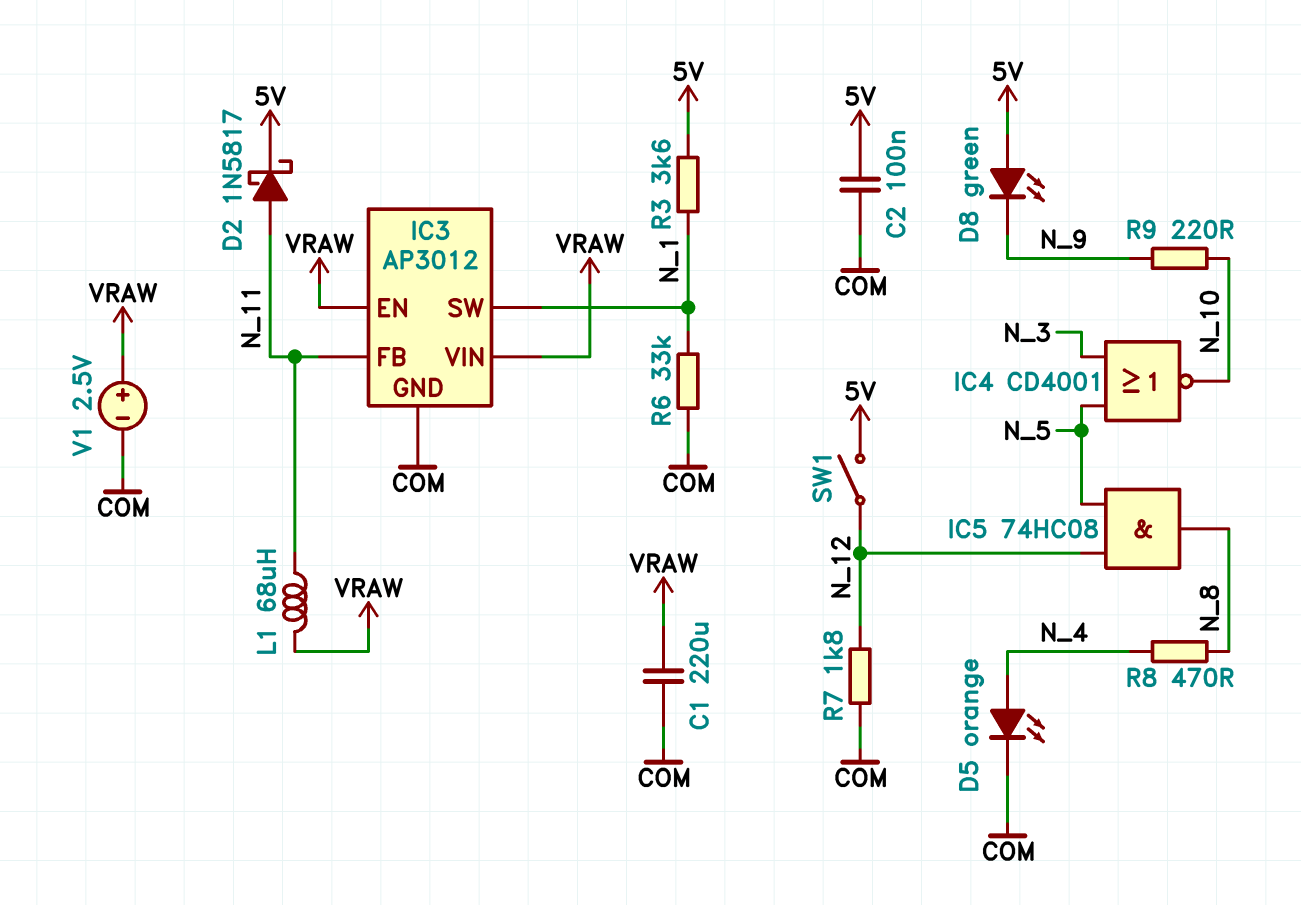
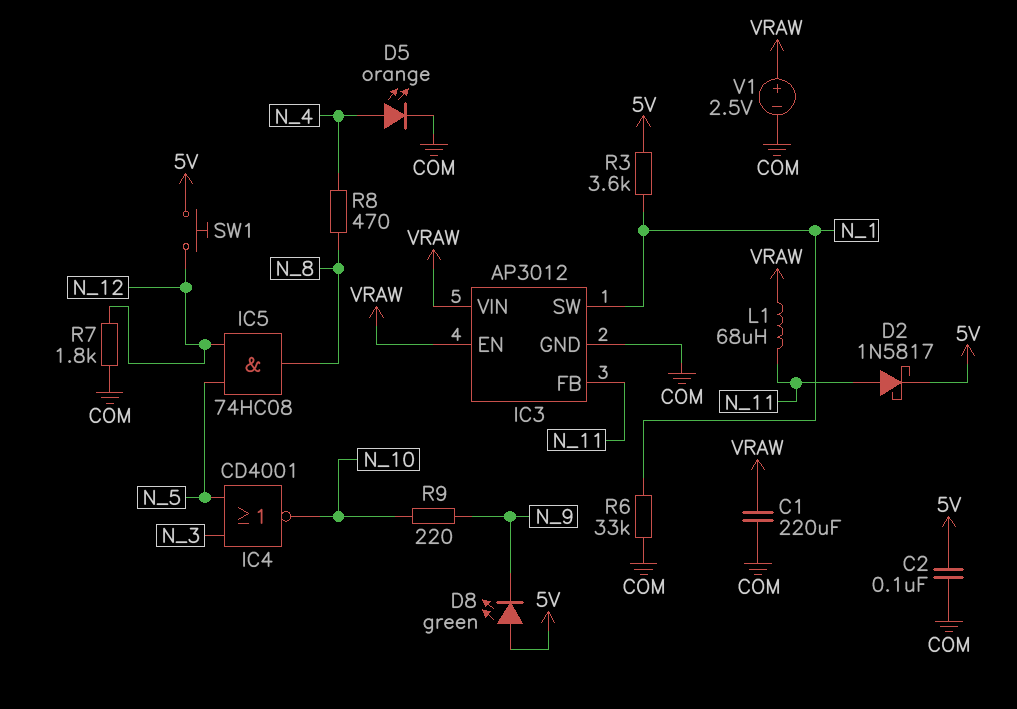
SW1: switch (5V, N_12) -> button (5V, N_12)

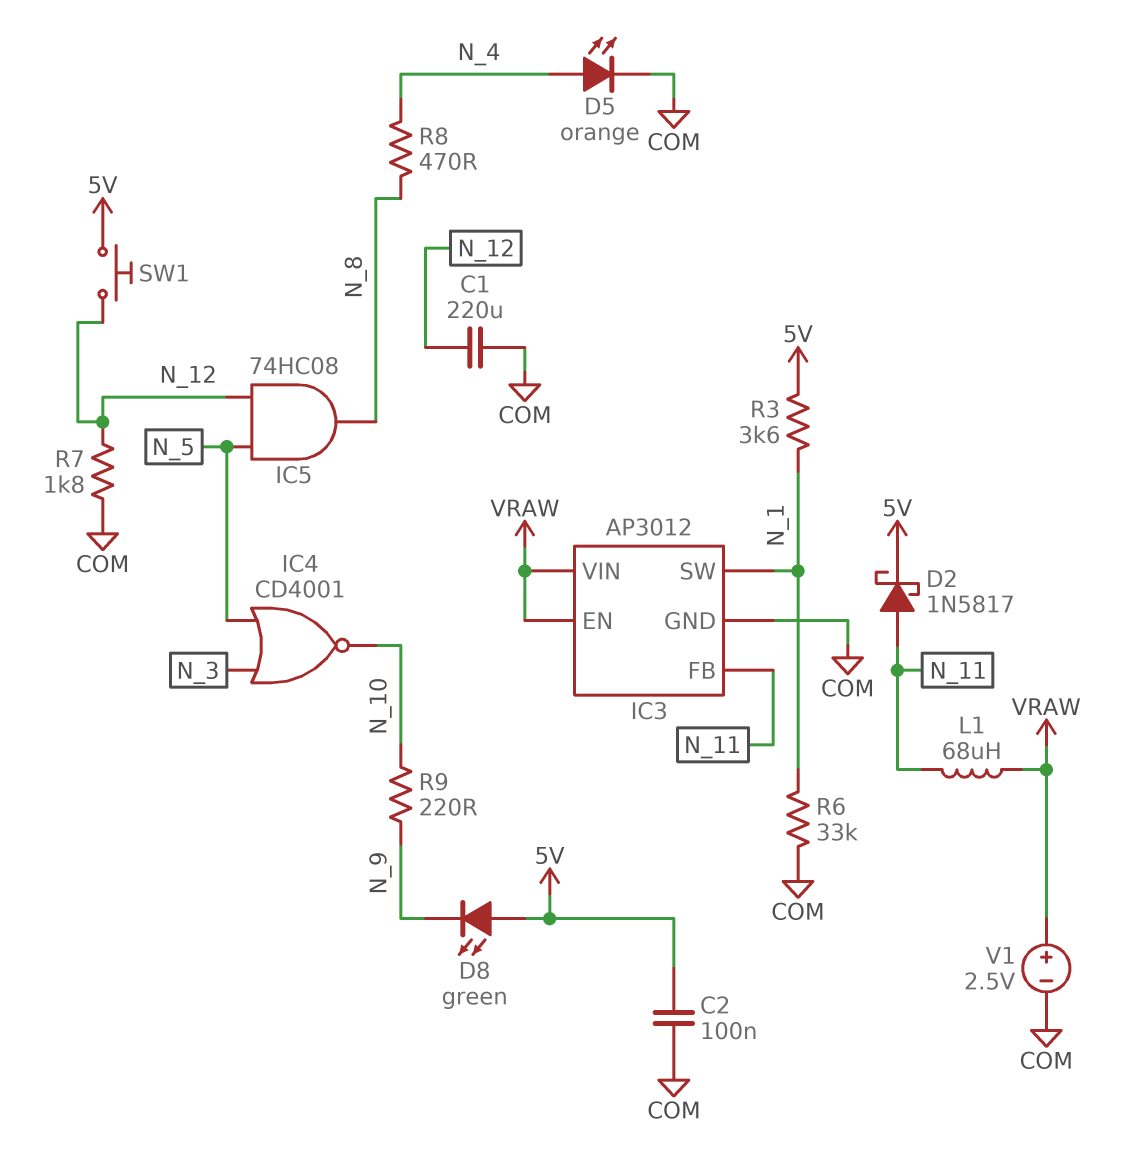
C1: 220uF (COM, VRAW) -> 220uF (COM, N_12)

